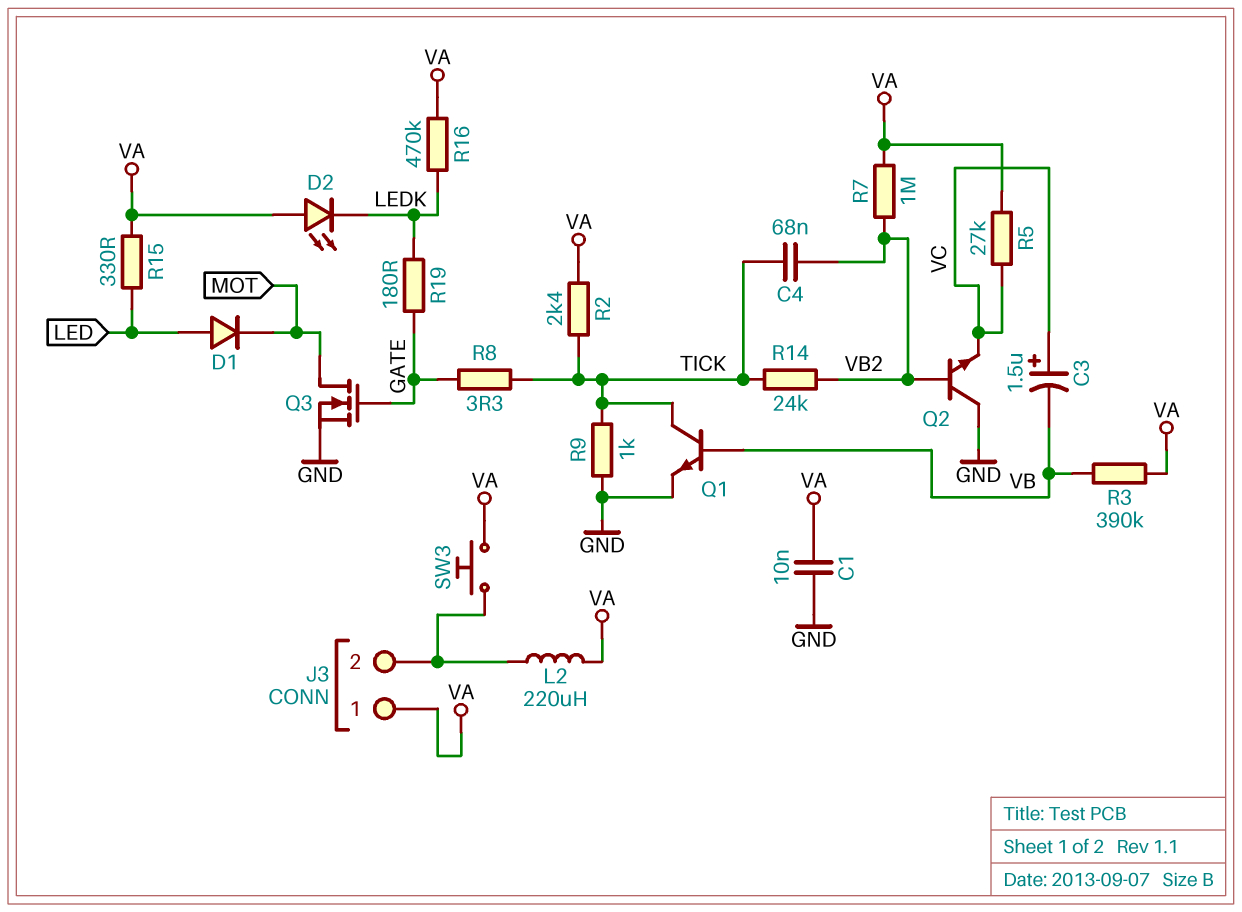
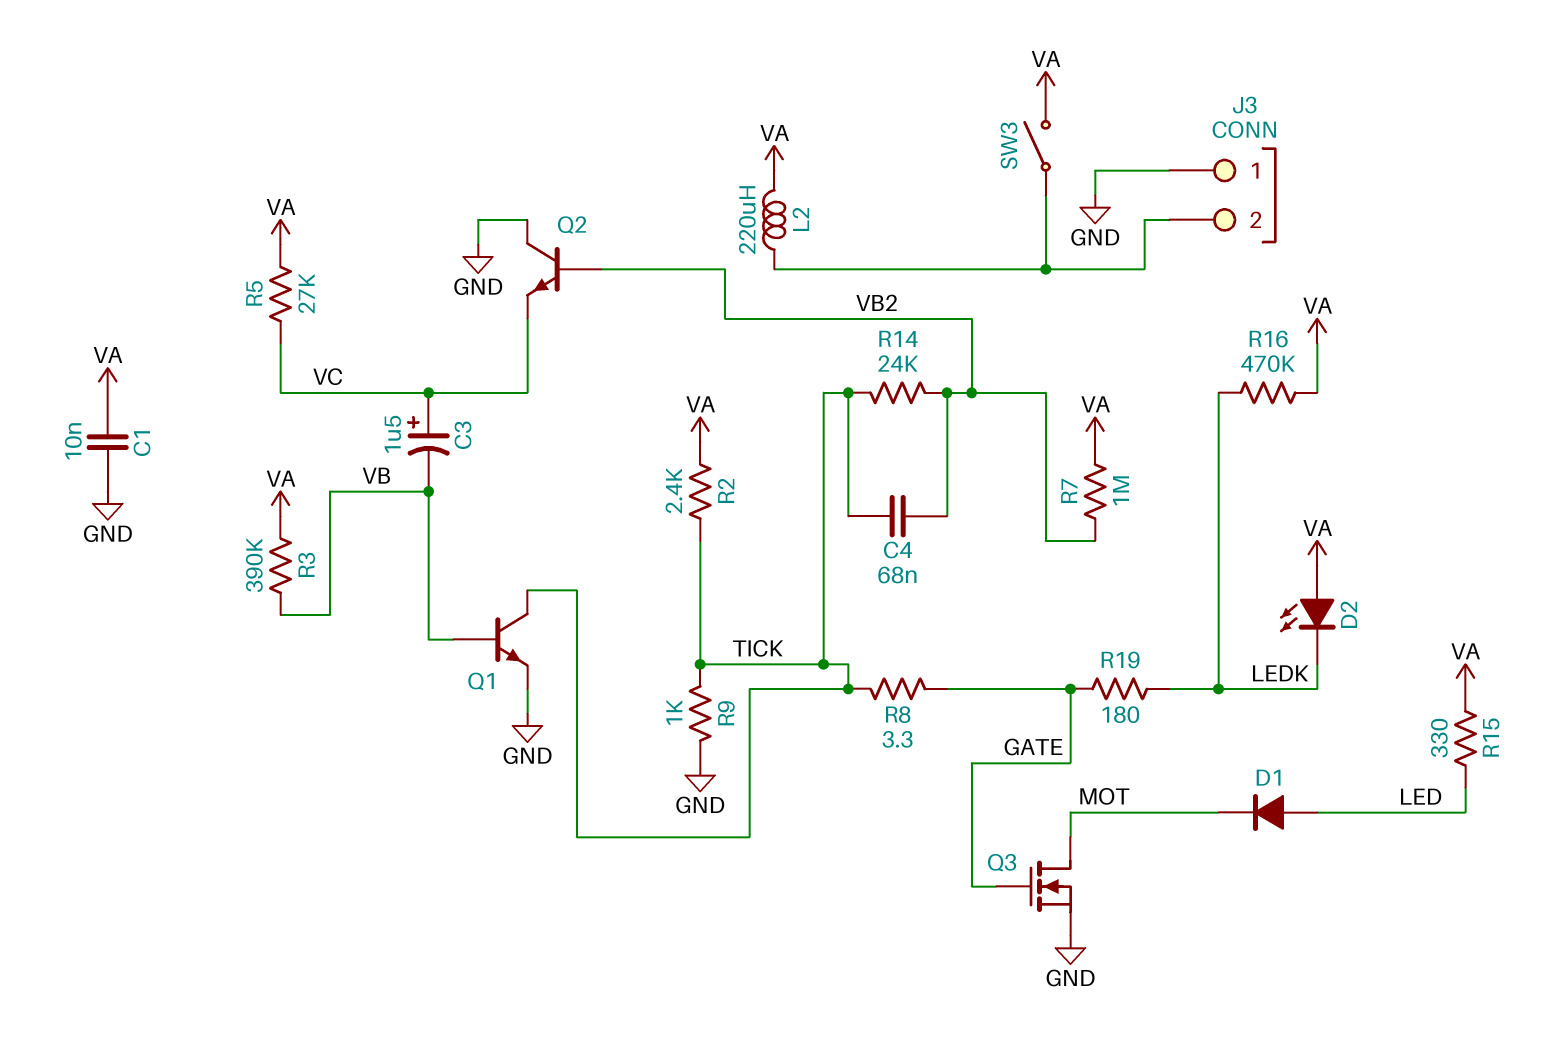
J3 pin 1: VA -> GND
SW3: button (J3/2, VA) -> switch (J3/2, VA)

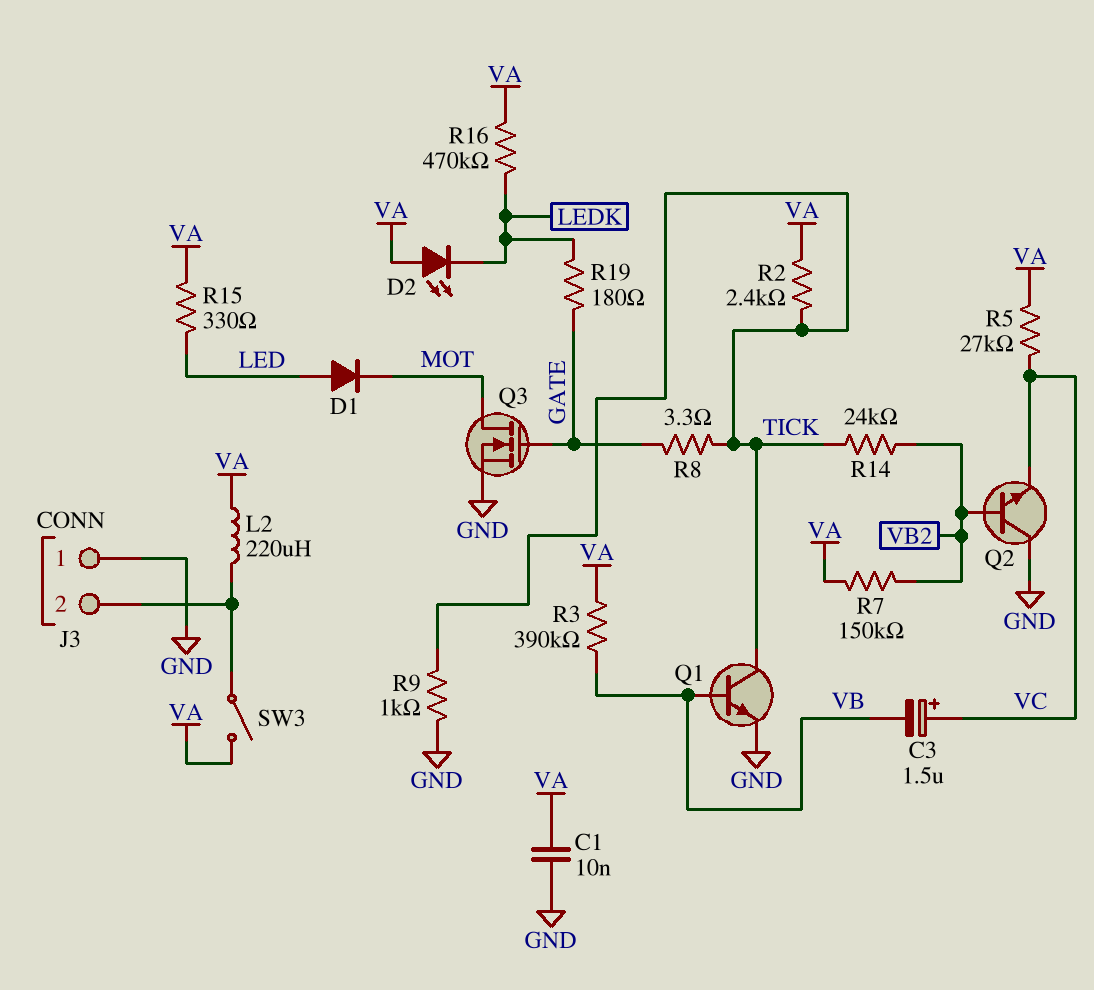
C4: 68nF (TICK, VB2) -> none
R7: 1M (VA, VB2) -> 150k (VA, VB2)

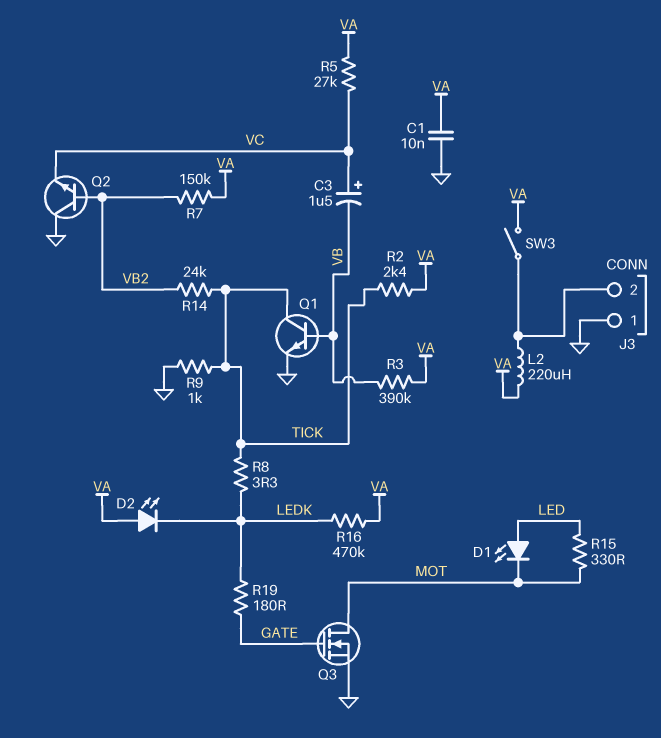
D1: diode (A LED, K MOT) -> LED (A LED, K MOT)
R8: 3.3 (GATE, TICK) -> 3.3 (LEDK, TICK)
R15: 330 (LED, VA) -> 330 (LED, MOT)

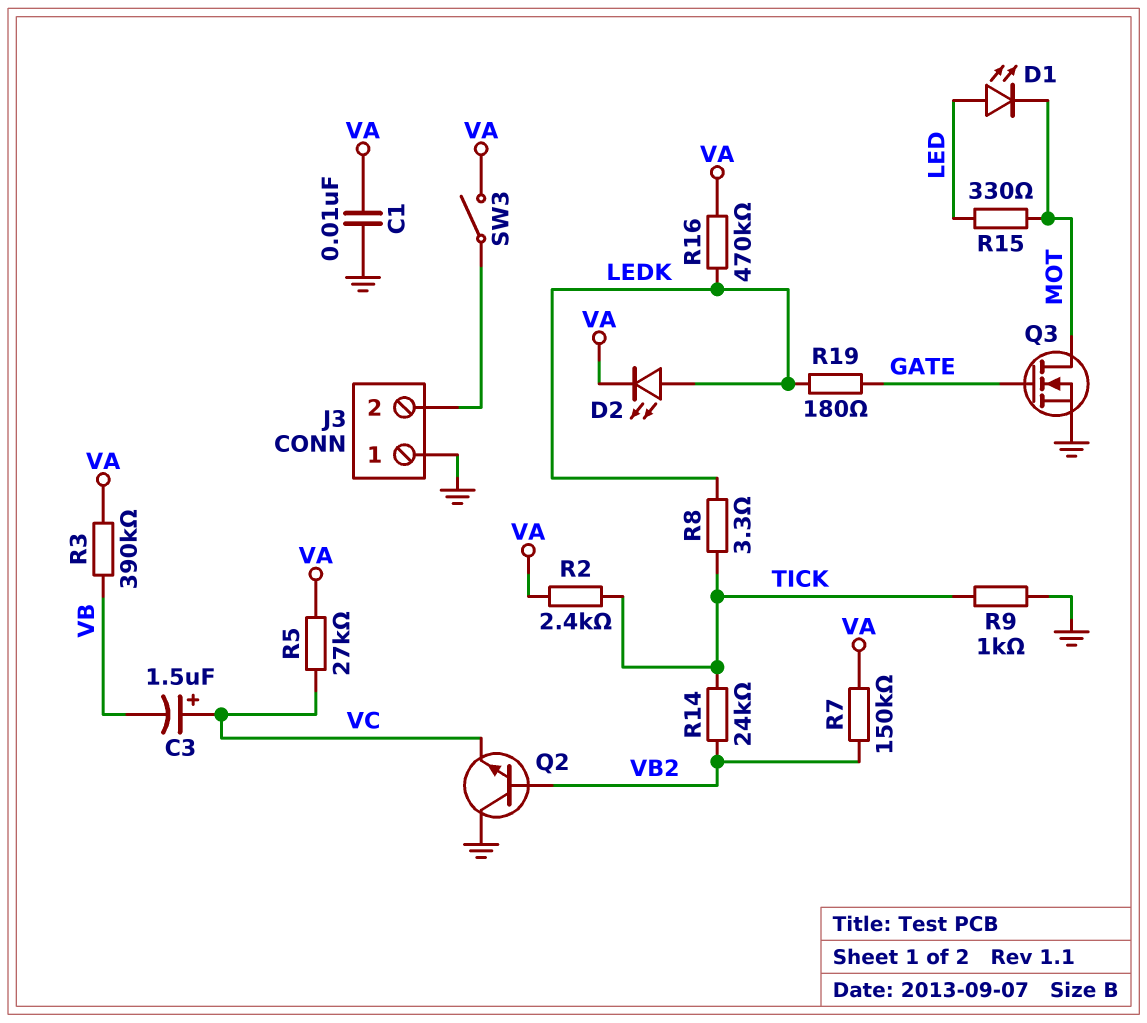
D2: LED (A VA, K LEDK) -> LED (A LEDK, K VA)
L2: 220uH (J3/2, VA) -> none
Q1: NPN (B VB, C TICK, E GND) -> none

